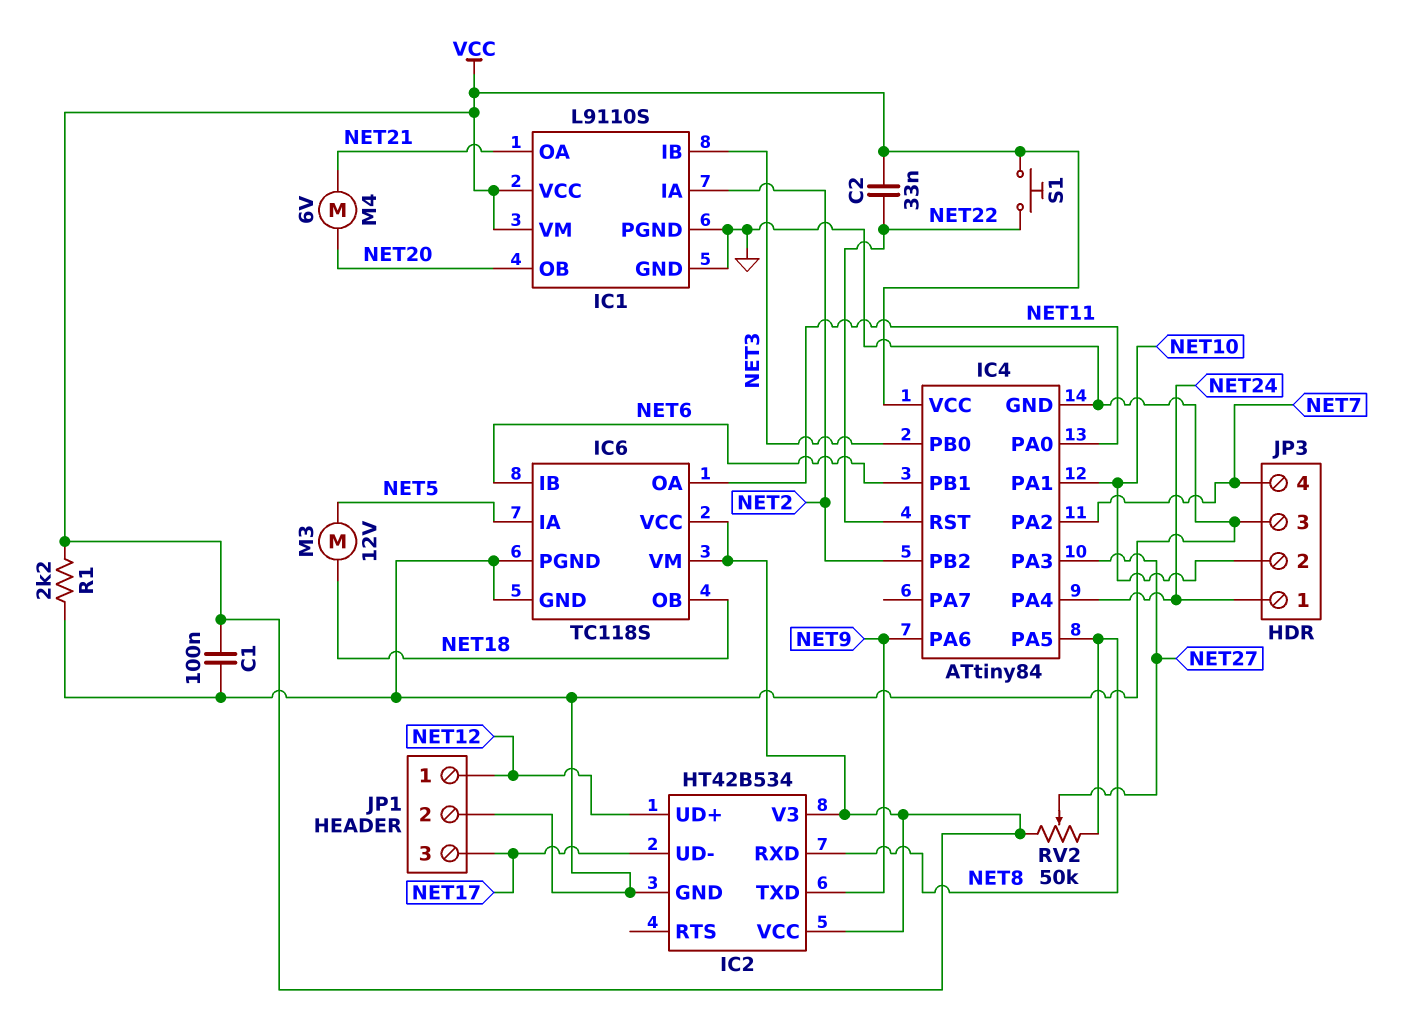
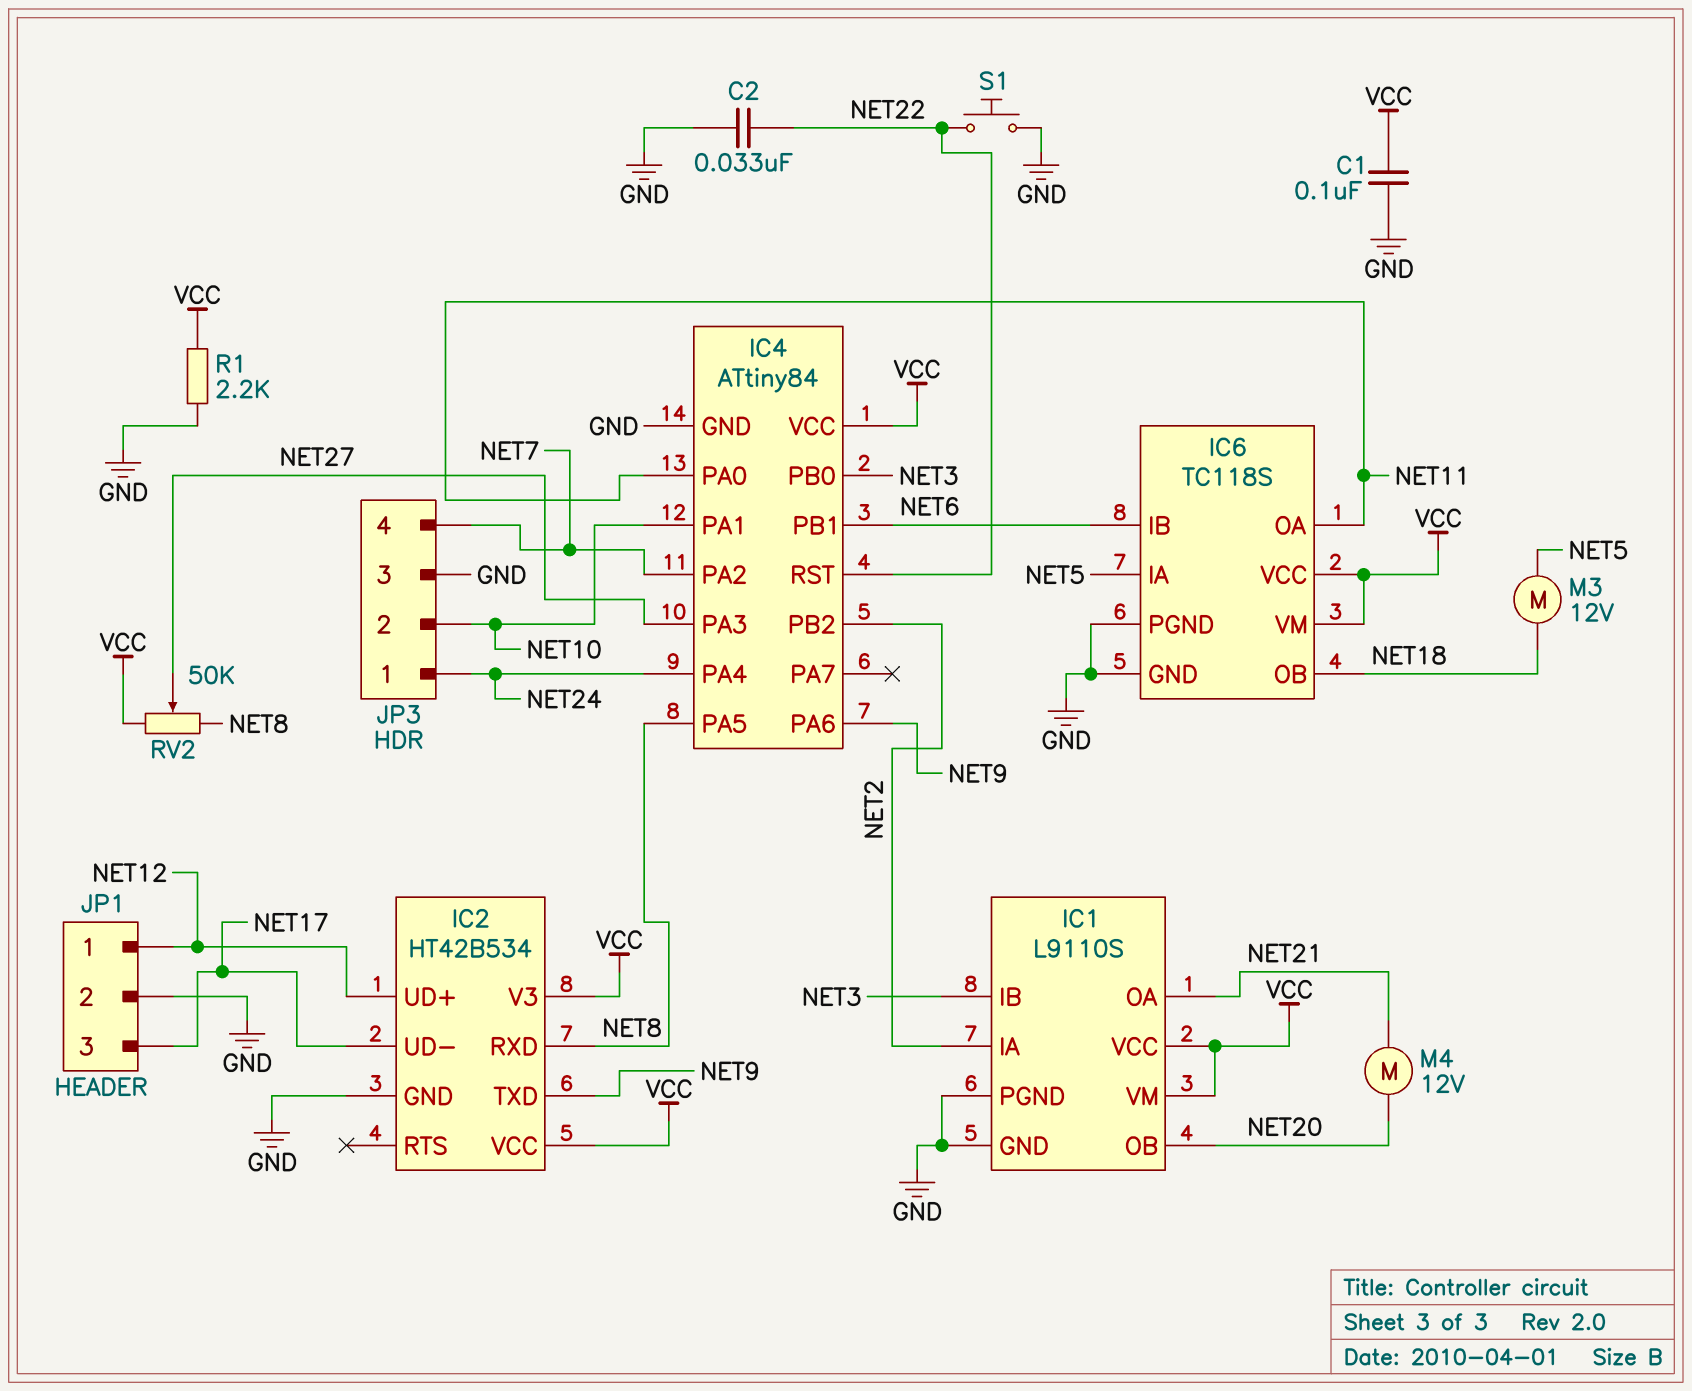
C2: 33nF (NET22, VCC) -> 33nF (GND, NET22)
M4: motor 6V (NET20, NET21) -> motor 12V (NET20, NET21)
S1: button (NET22, VCC) -> button (GND, NET22)

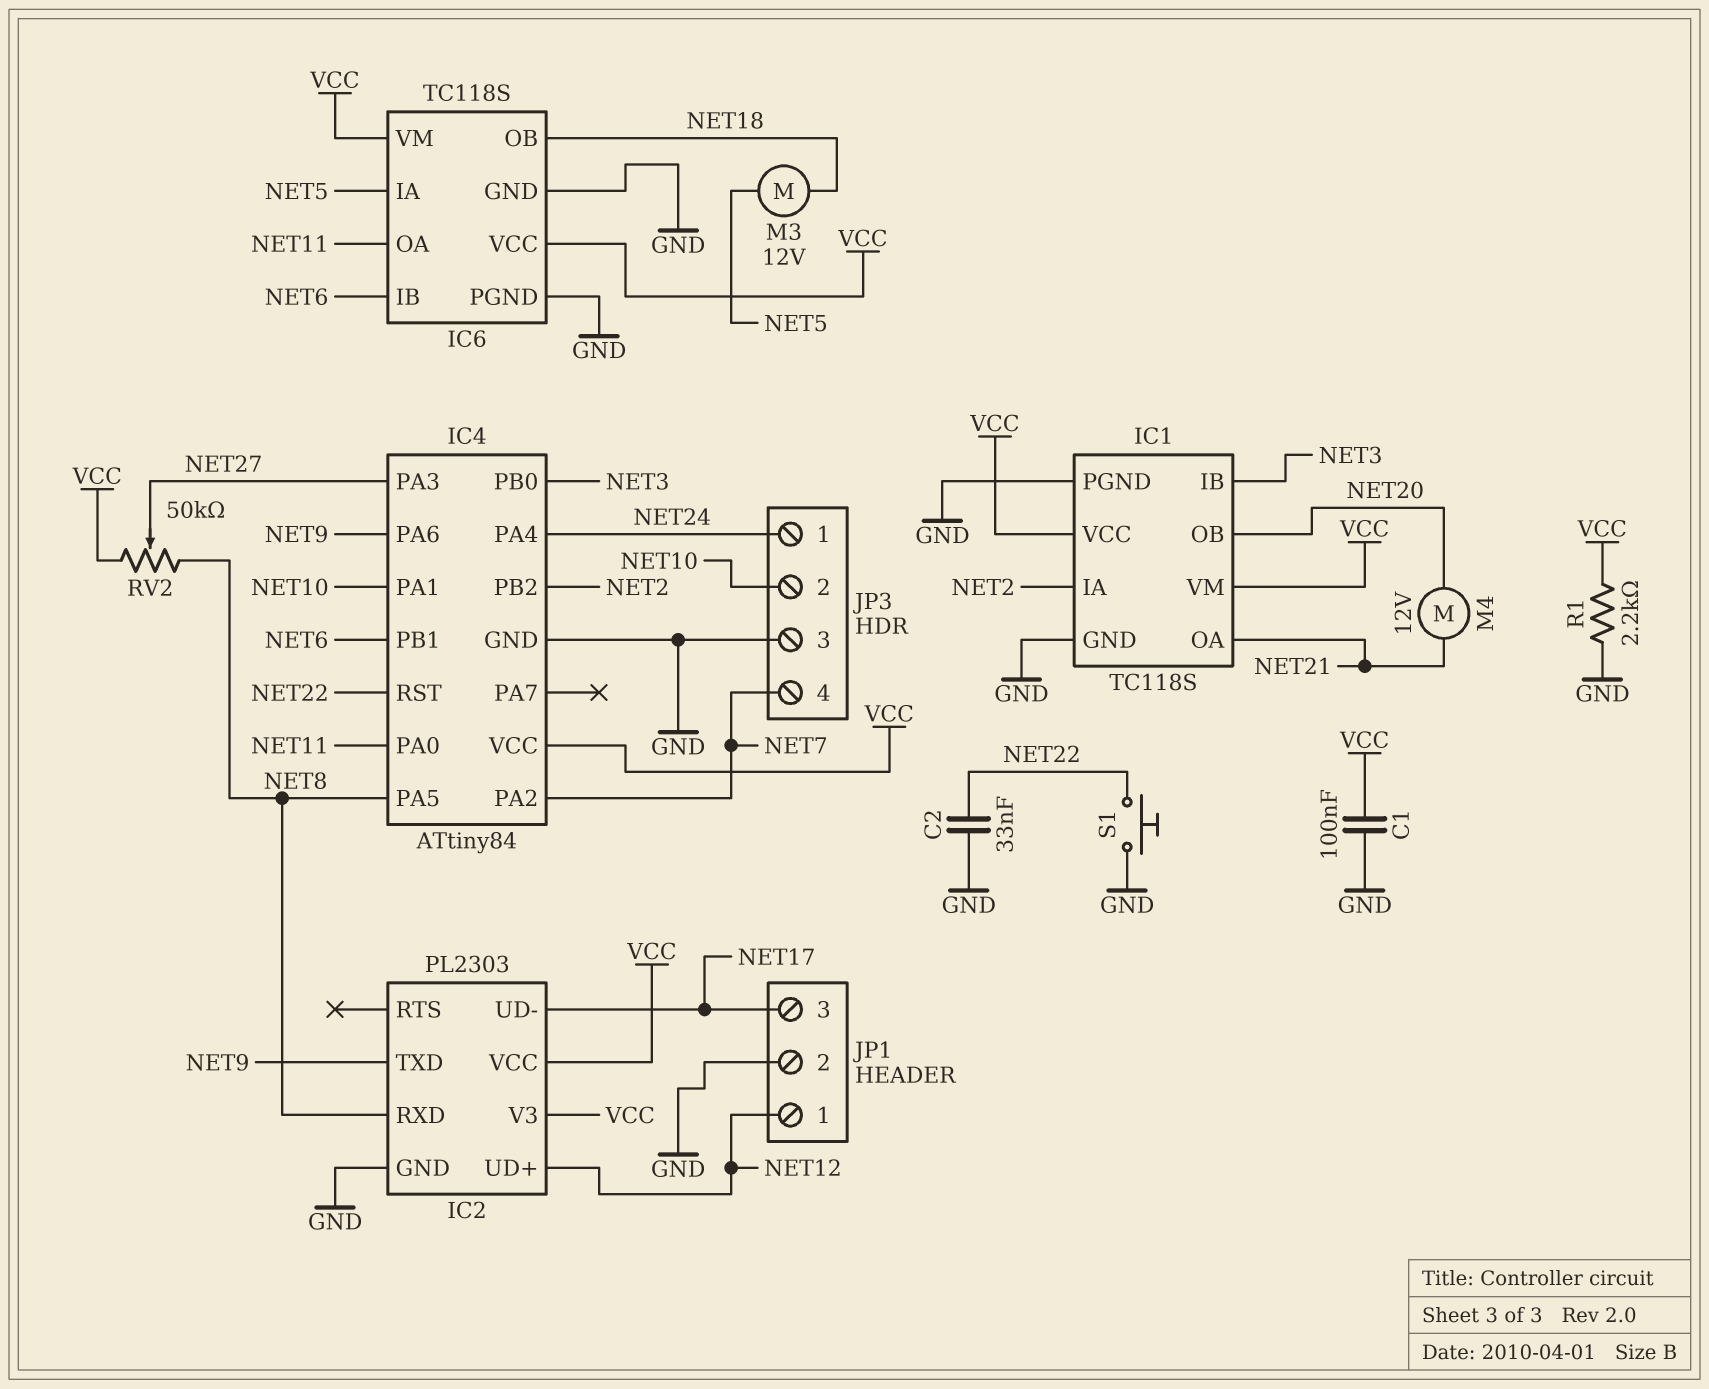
IC1: L9110S -> TC118S
IC2: HT42B534 -> PL2303

